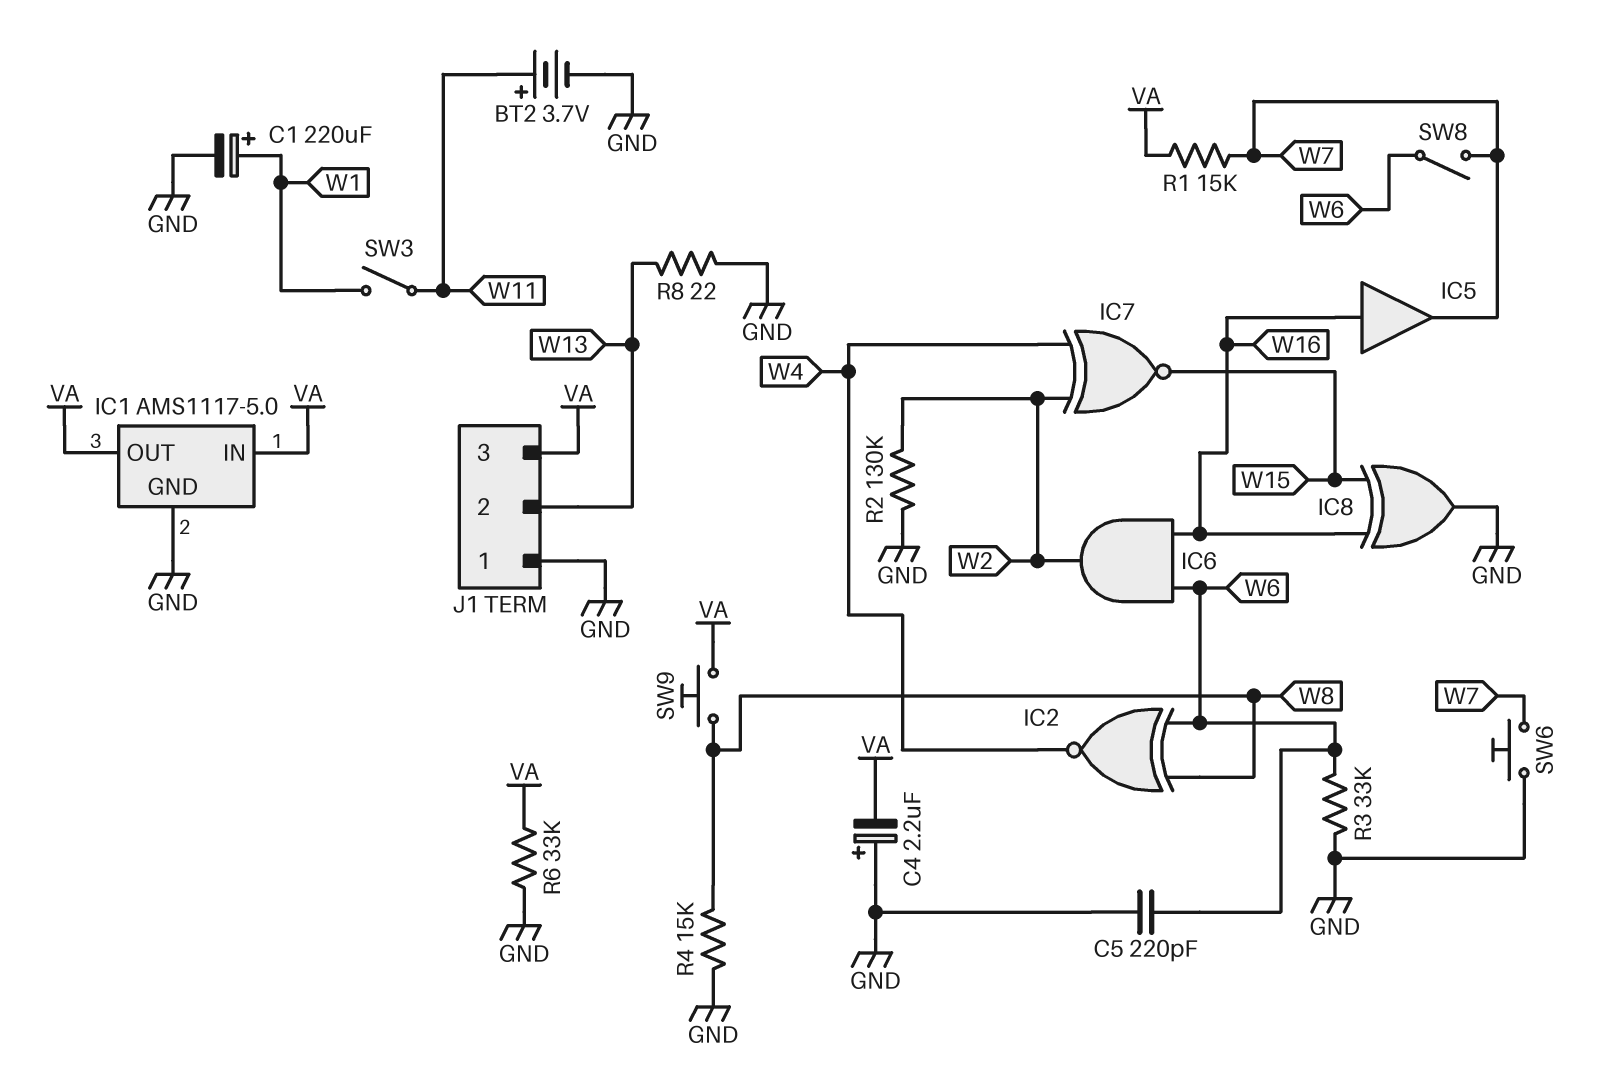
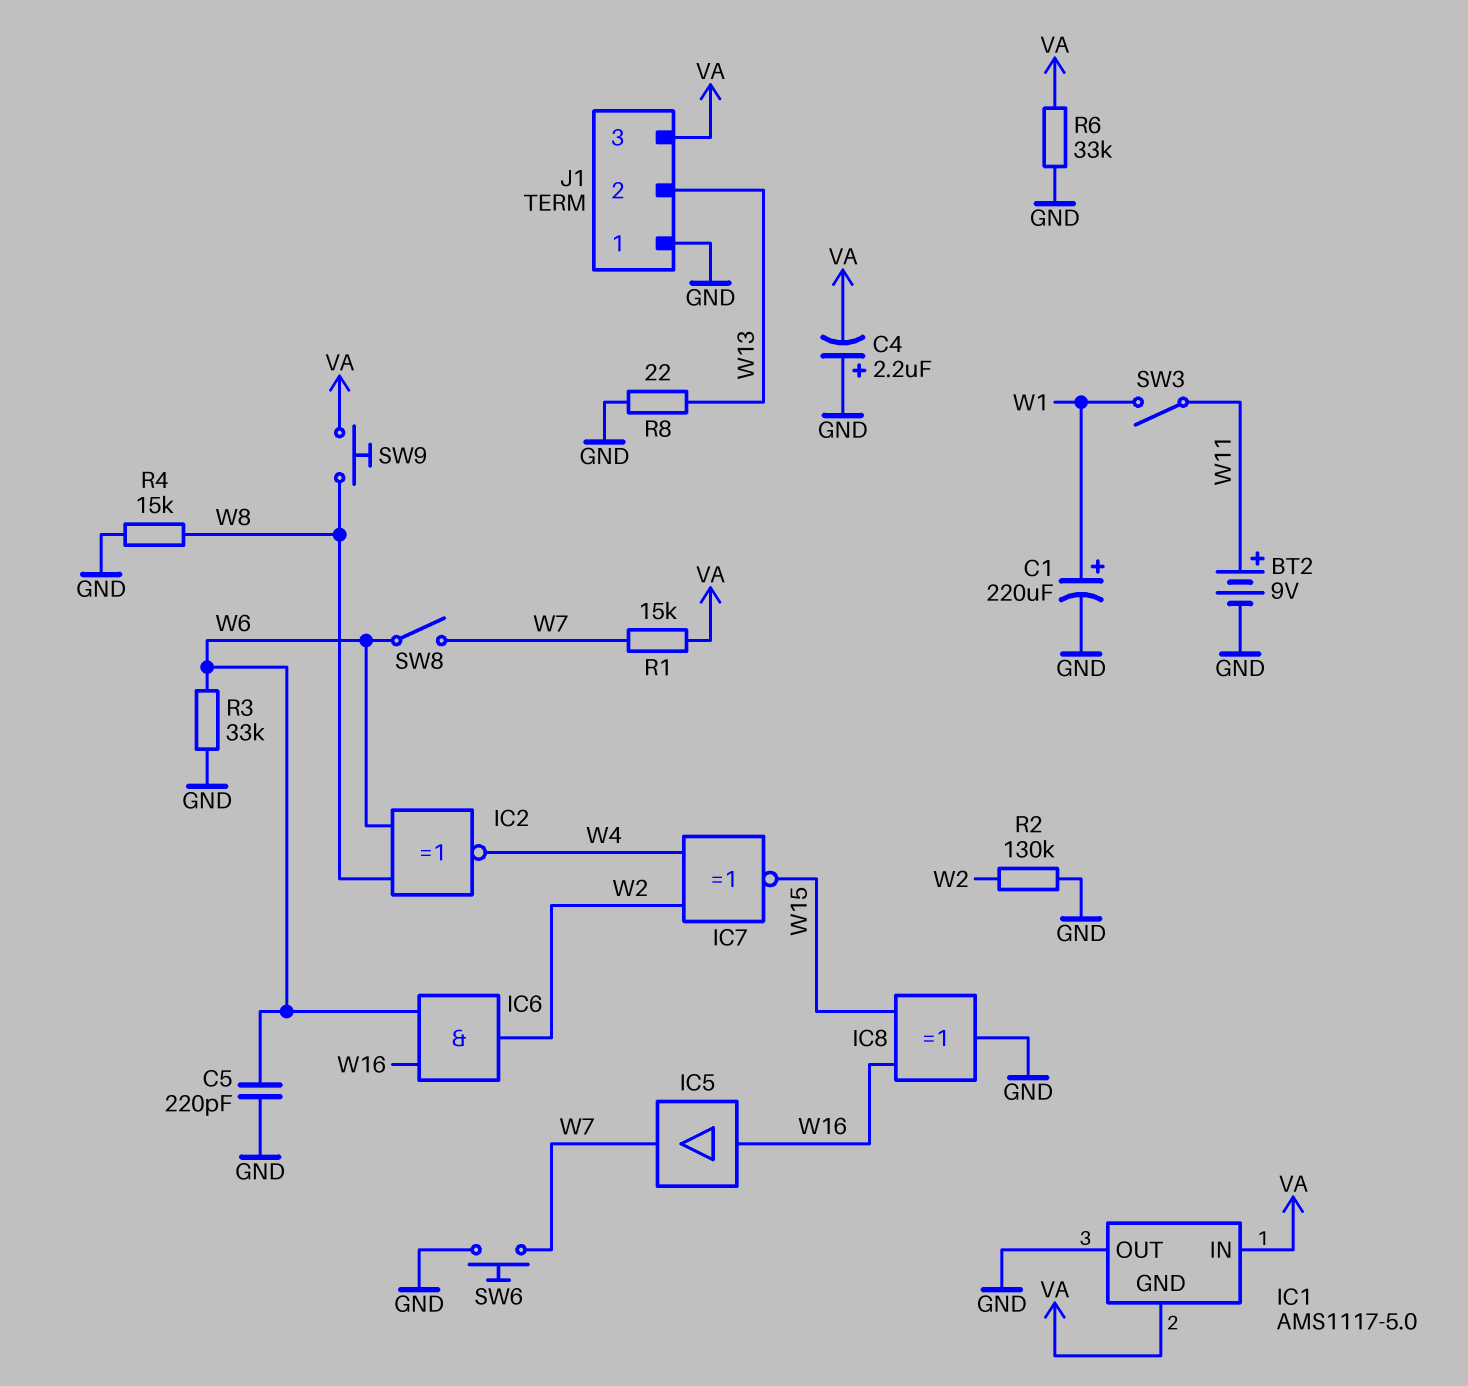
BT2: 3.7V (plus W11, minus GND) -> 9V (plus W11, minus GND)
IC1 pin GND: GND -> VA
IC1 pin OUT: VA -> GND

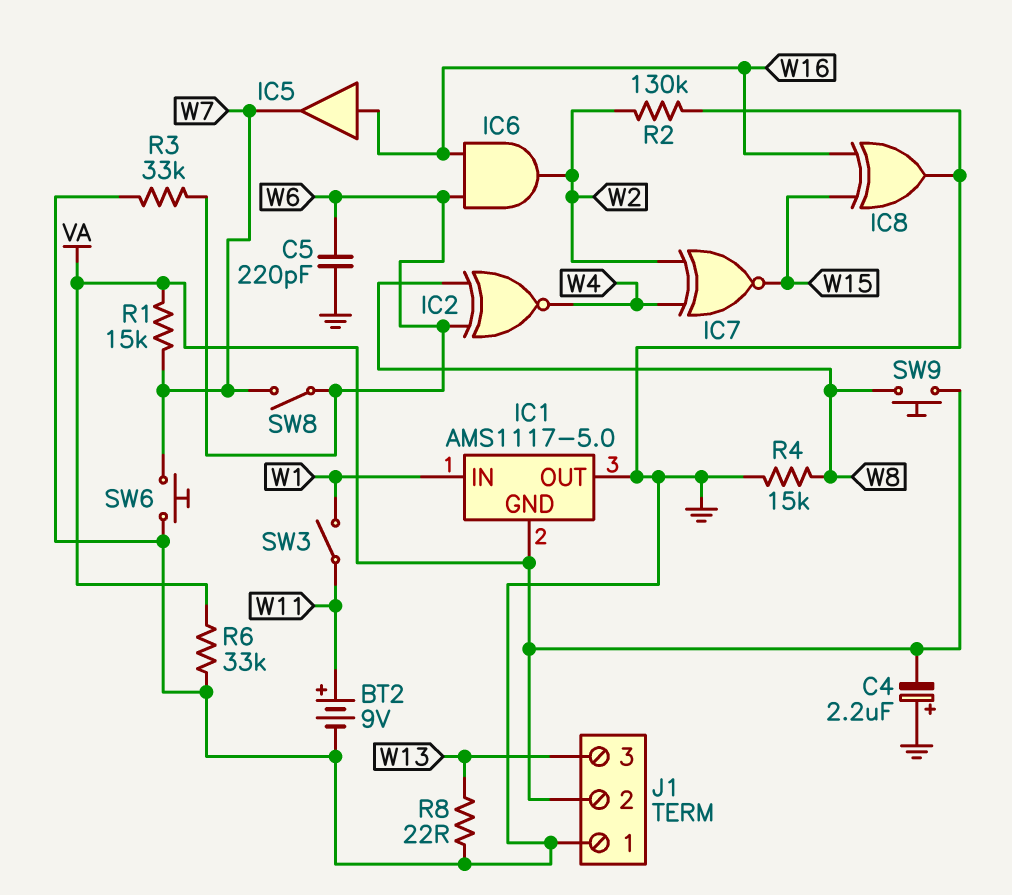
C1: 220uF (plus W1, minus GND) -> none
IC1 pin IN: VA -> W1
J1 pin 2: W13 -> VA
J1 pin 3: VA -> W13

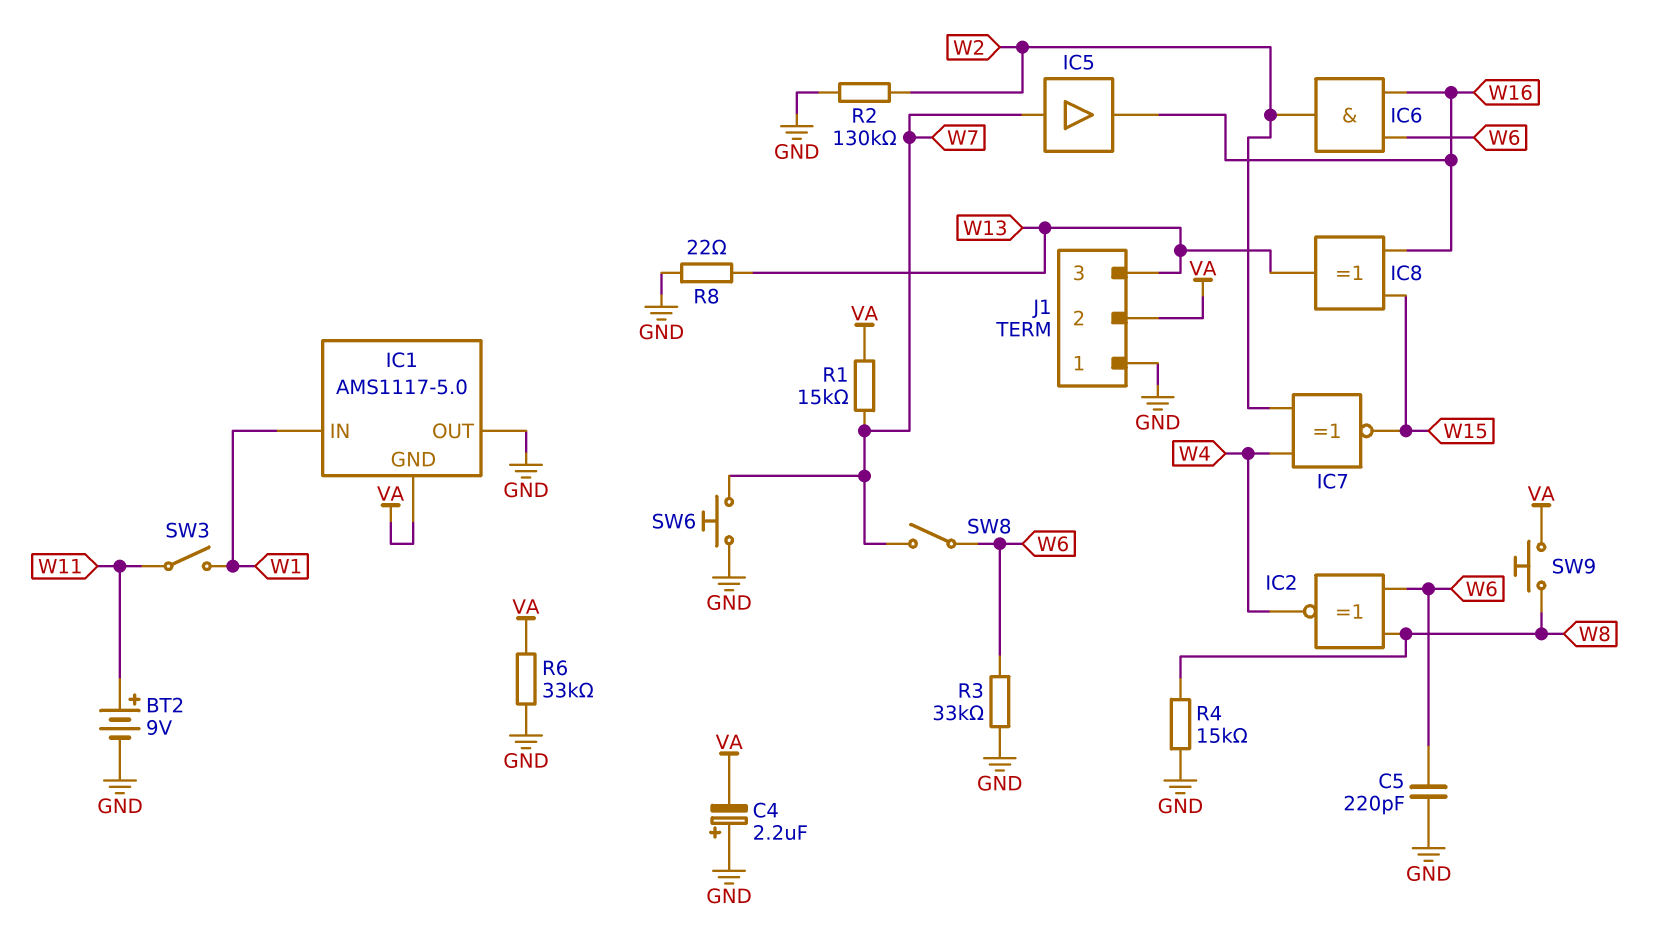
IC5: buffer (in W16, out W7) -> buffer (in W7, out W16)
IC8: XOR (in W15, in W16, out GND) -> XOR (in W15, in W16, out W13)

